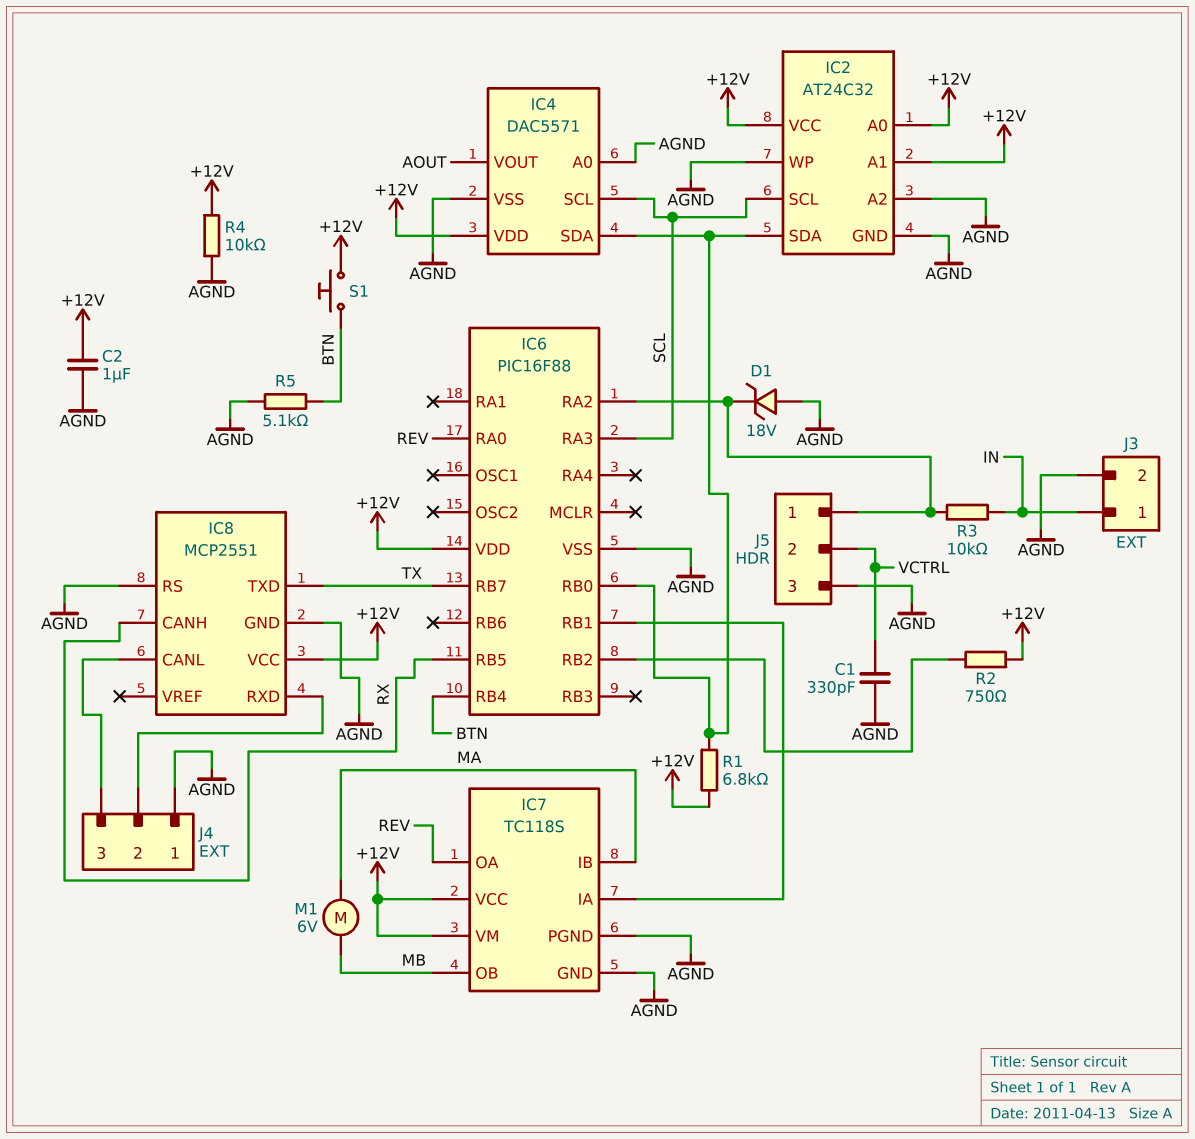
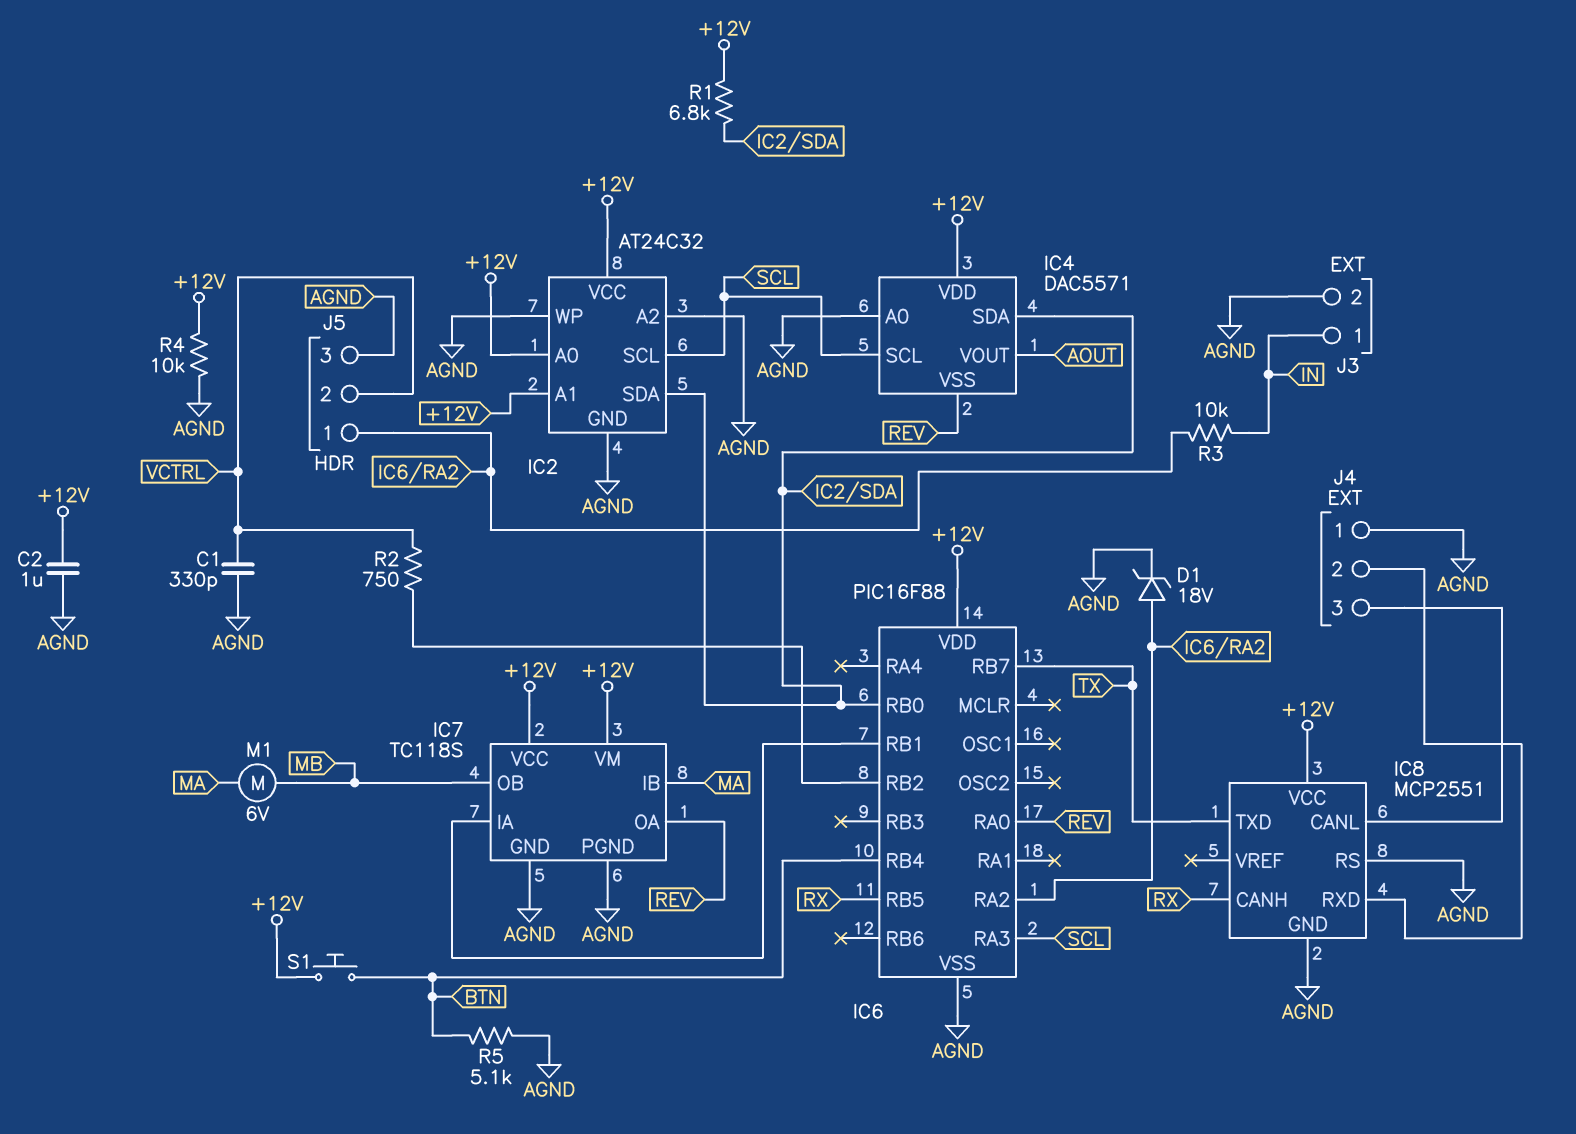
D1: zener 18V (A AGND, K IC6/RA2) -> zener 18V (A IC6/RA2, K AGND)
IC4 pin VSS: AGND -> REV
R2: 750 (+12V, IC6/RB2) -> 750 (IC6/RB2, VCTRL)

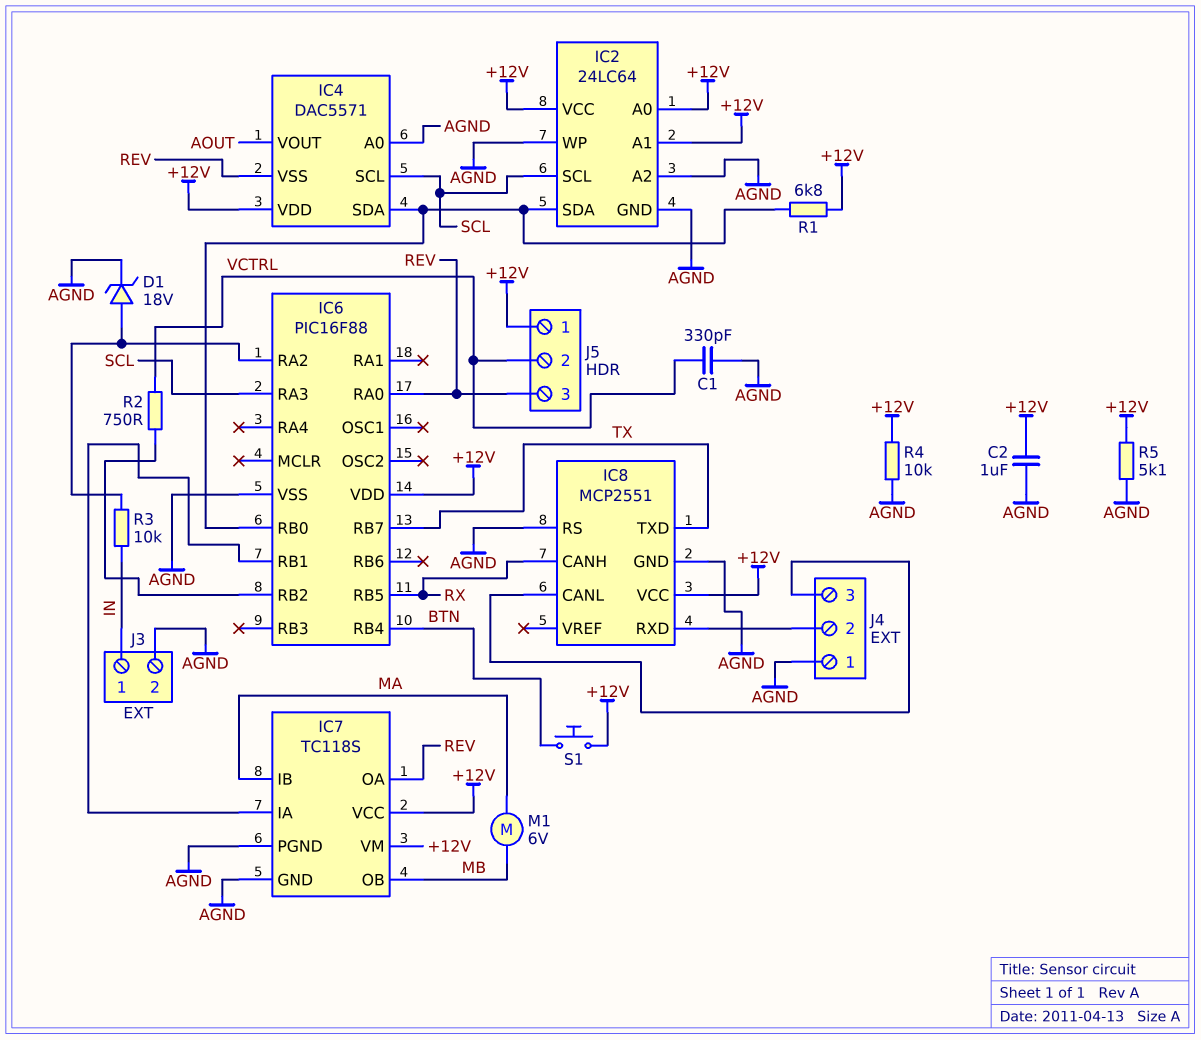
IC2: AT24C32 -> 24LC64
J5 pin 1: IC6/RA2 -> +12V
J5 pin 3: AGND -> REV
R5: 5.1k (AGND, BTN) -> 5.1k (+12V, AGND)

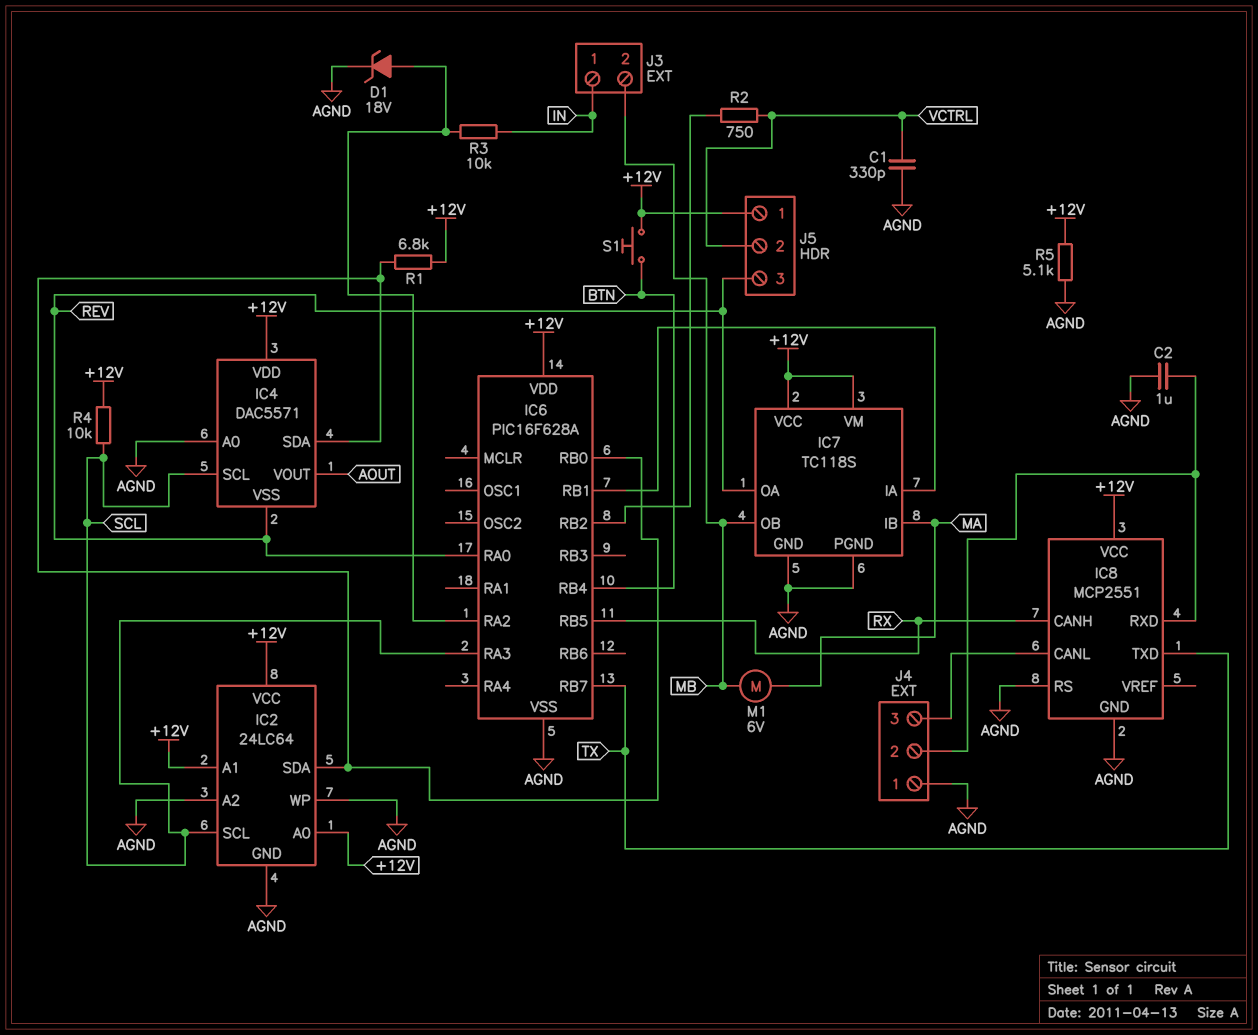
C2: 1uF (+12V, AGND) -> 1uF (AGND, IC8/RXD)
IC6: PIC16F88 -> PIC16F628A
J3 pin 2: AGND -> MB
R4: 10k (+12V, AGND) -> 10k (+12V, SCL)

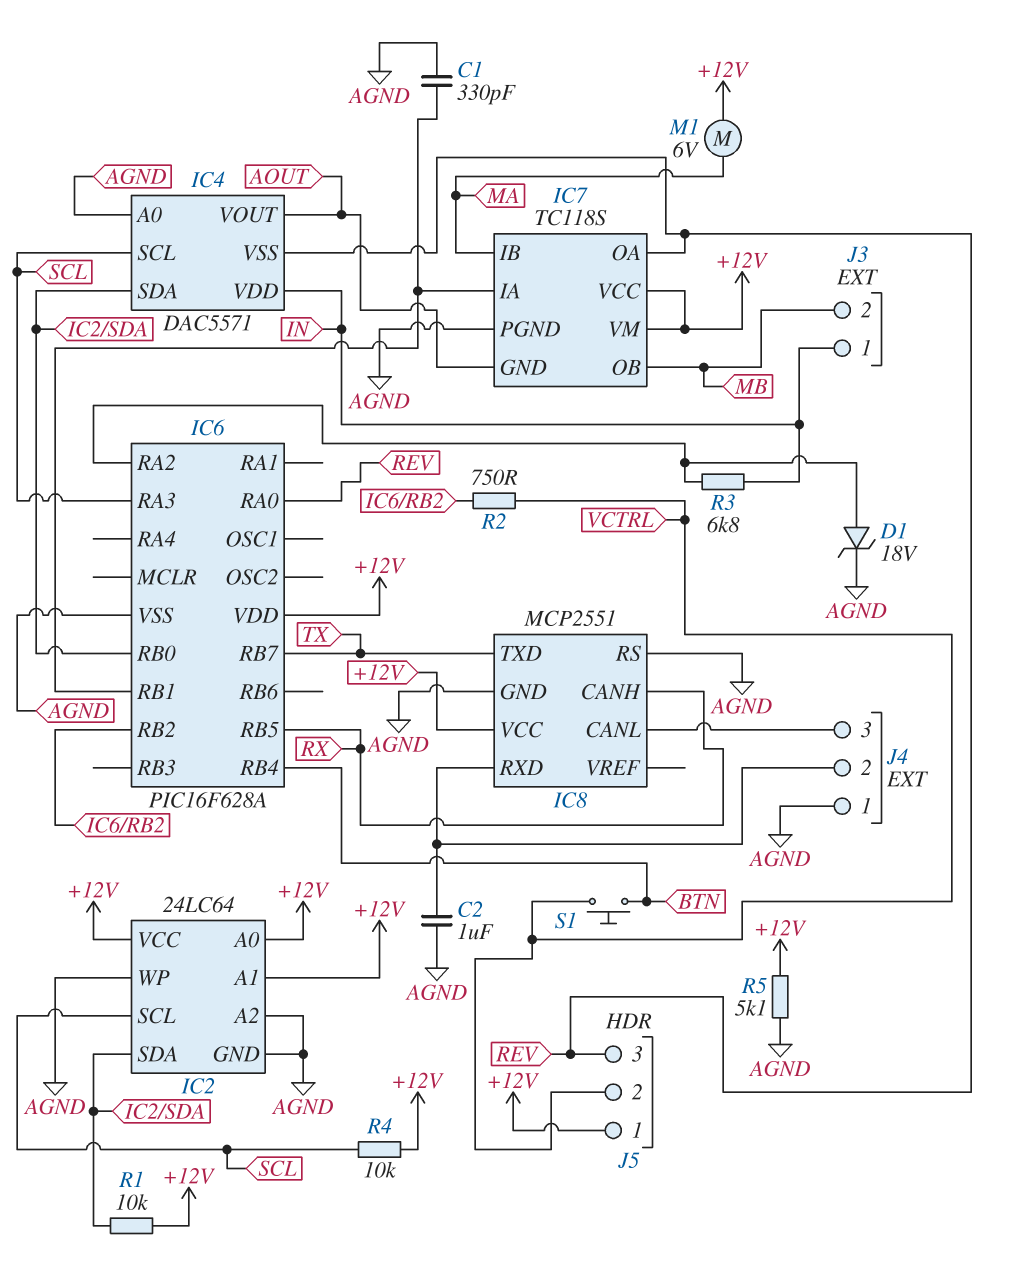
C1: 330pF (AGND, VCTRL) -> 330pF (AGND, IC6/RB1)
IC4 pin VDD: +12V -> IN
IC7 pin GND: AGND -> AOUT
M1: motor 6V (MA, MB) -> motor 6V (+12V, MA)
R1: 6.8k (+12V, IC2/SDA) -> 10k (+12V, IC2/SDA)
R3: 10k (IC6/RA2, IN) -> 6.8k (IC6/RA2, IN)
S1: button (+12V, BTN) -> button (BTN, VCTRL)

